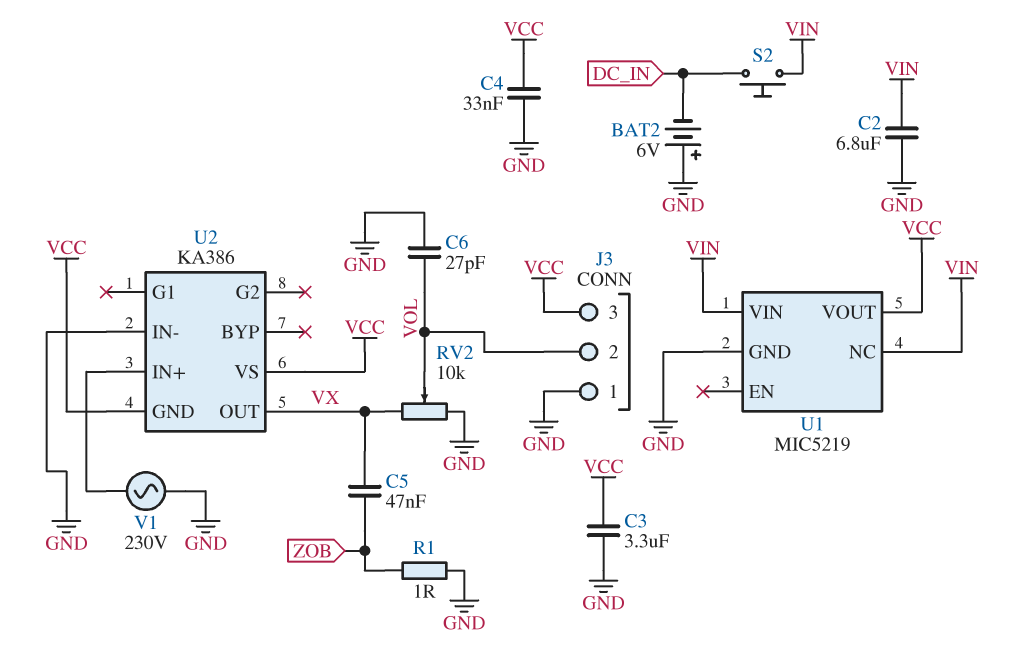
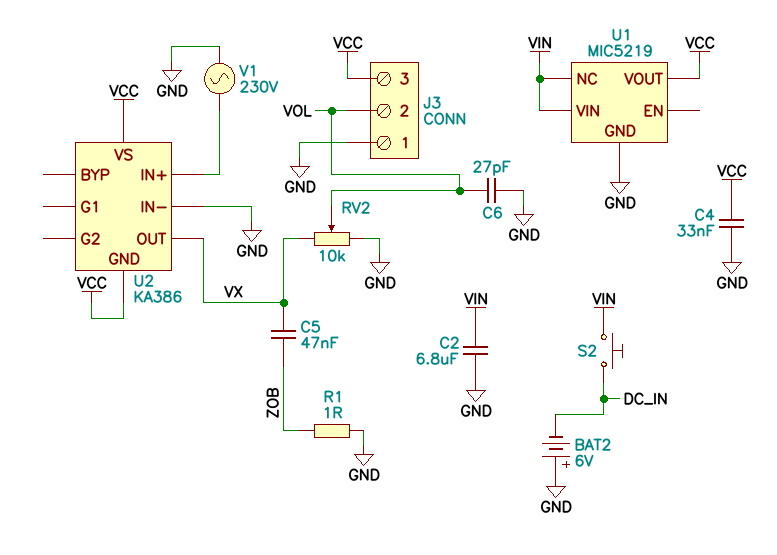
C3: 3.3uF (GND, VCC) -> none

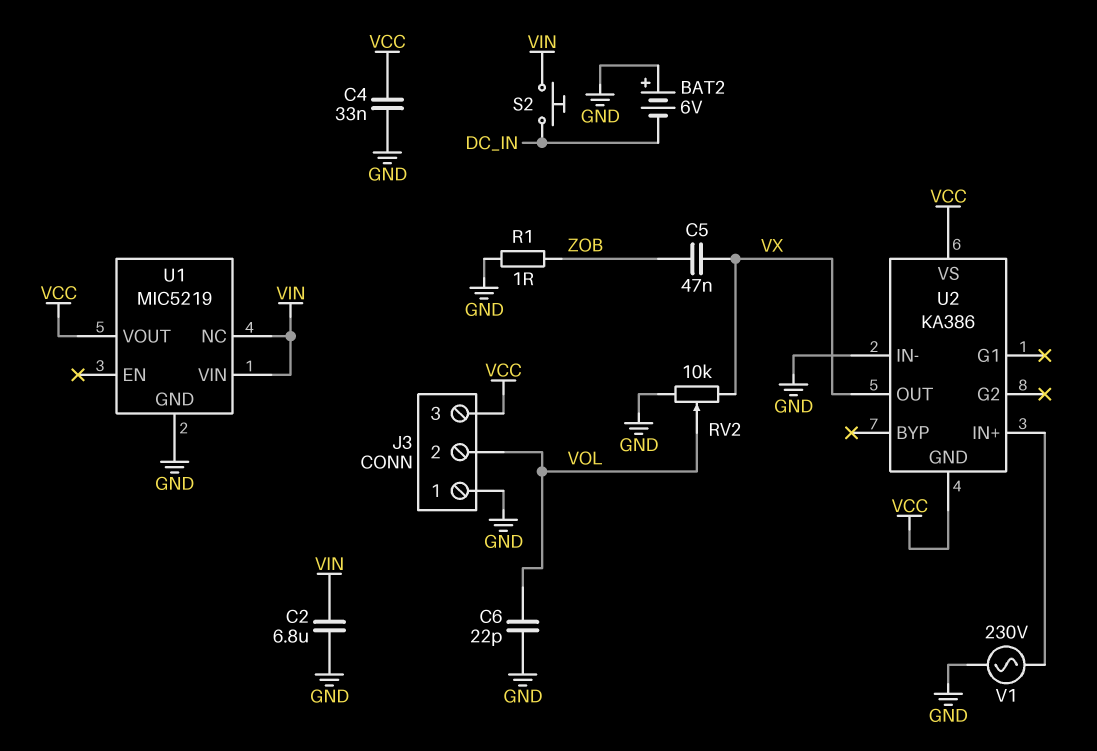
C6: 27pF (GND, VOL) -> 22pF (GND, VOL)

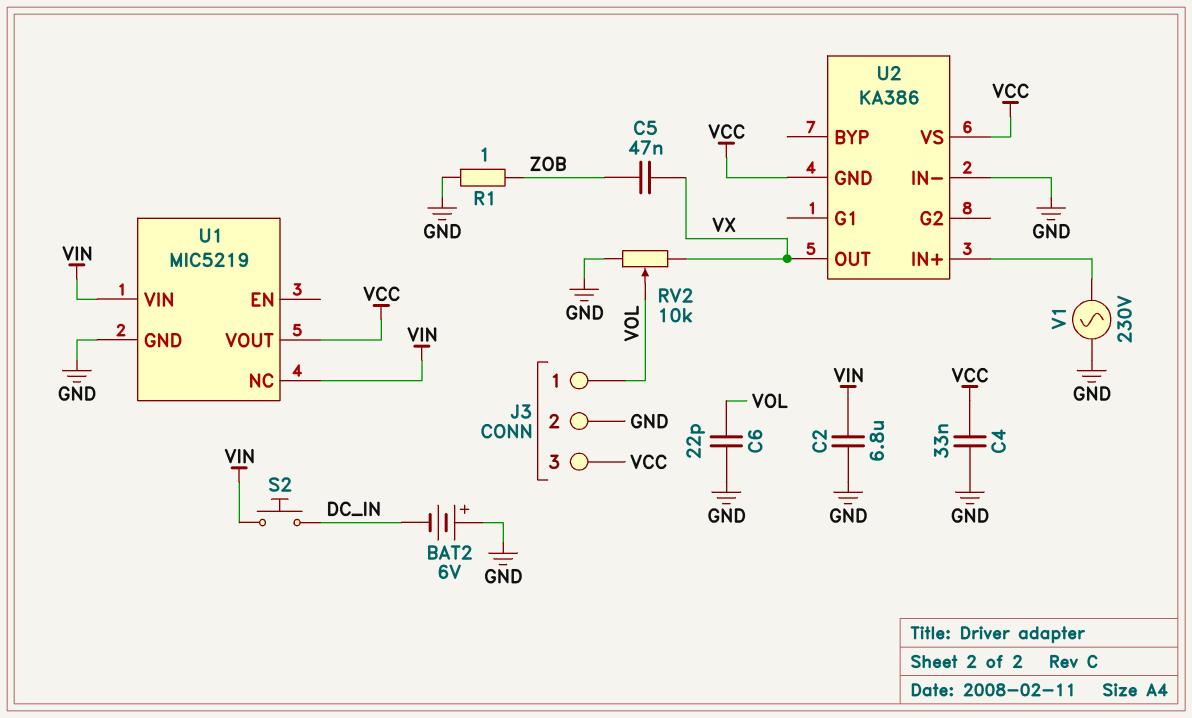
J3 pin 1: GND -> VOL
J3 pin 2: VOL -> GND

